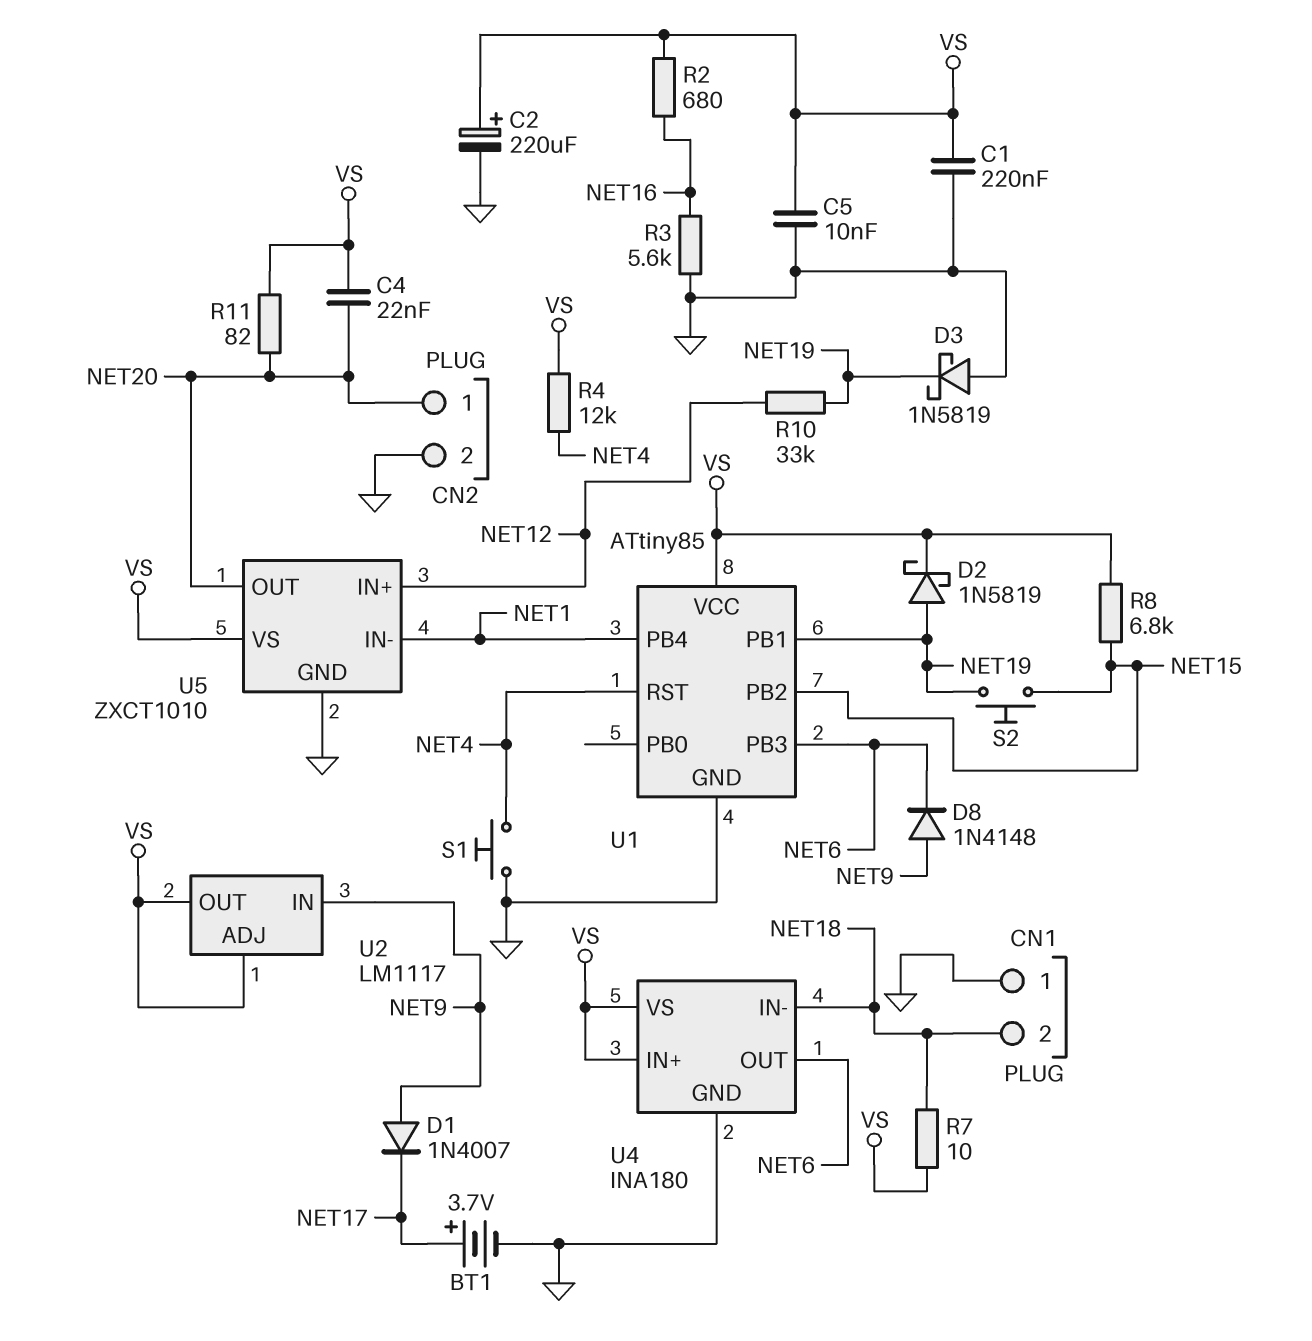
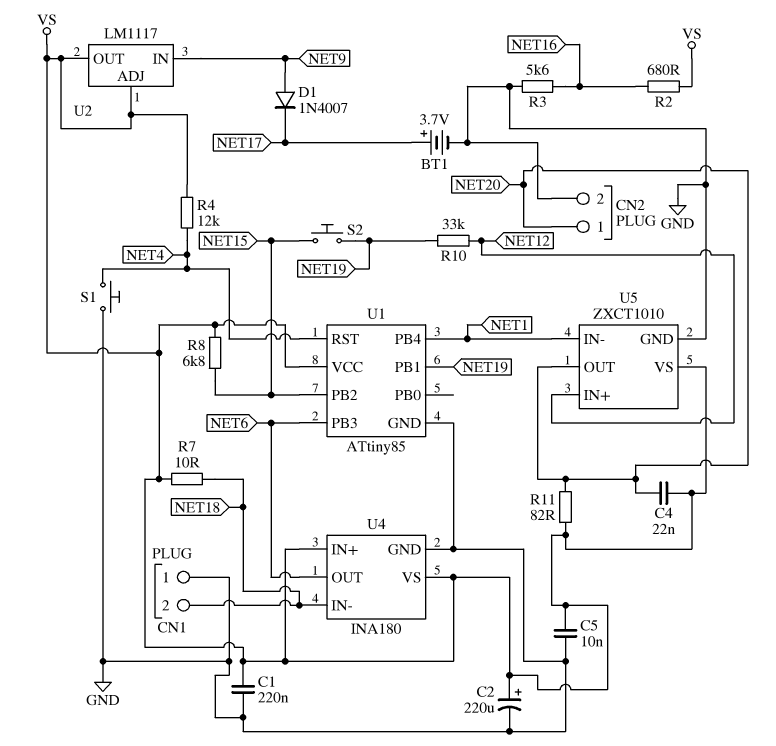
D2: schottky 1N5819 (A NET19, K VS) -> none
D3: schottky 1N5819 (A GND, K NET19) -> none
D8: diode 1N4148 (A NET9, K NET6) -> none

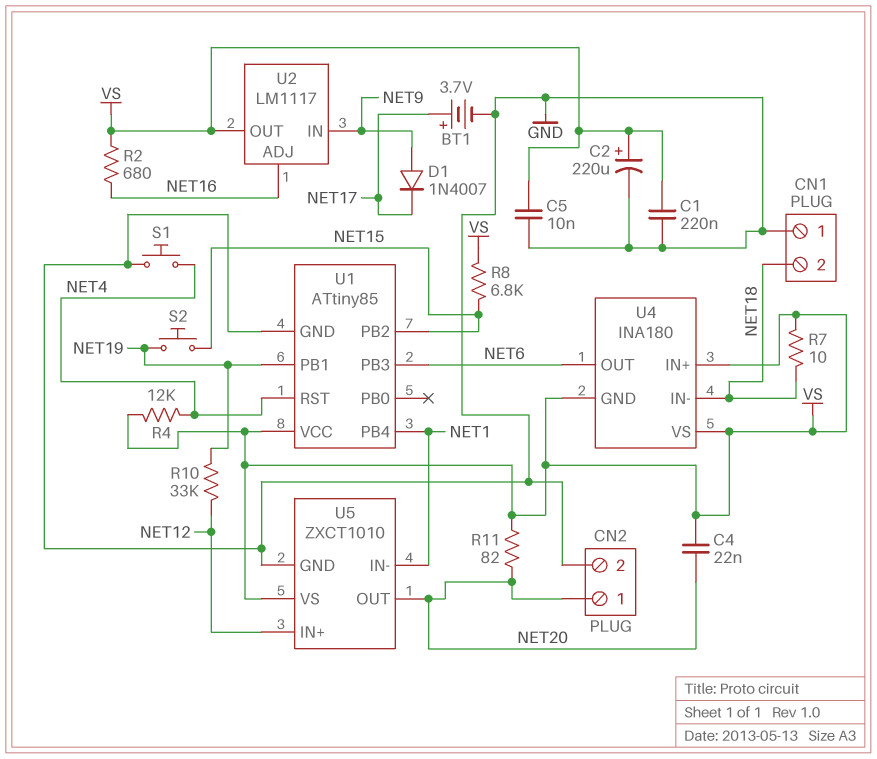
R3: 5.6k (GND, NET16) -> none
U2 pin ADJ: VS -> NET16
U4 pin GND: GND -> VS

